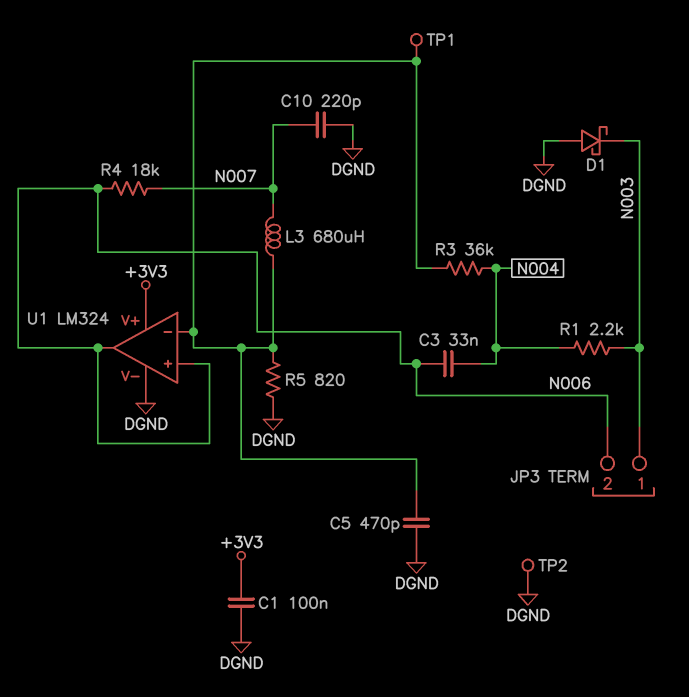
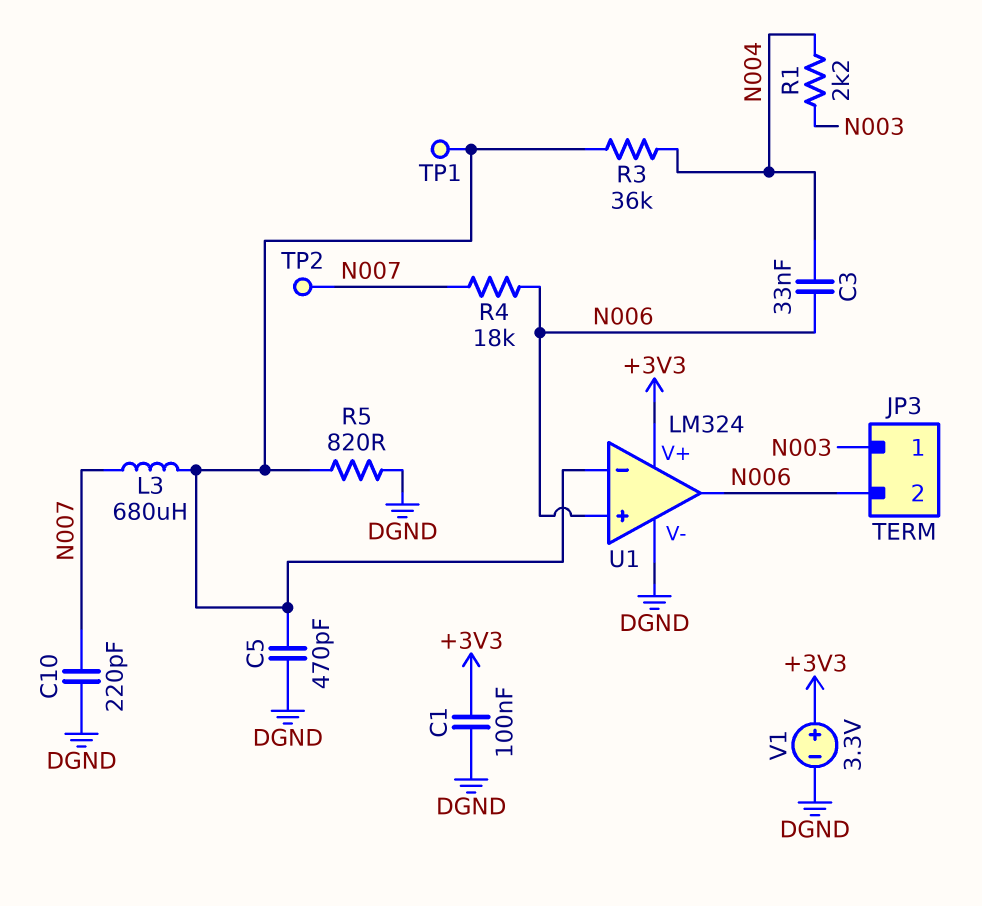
D1: schottky (A DGND, K N003) -> none
TP2: test point (DGND) -> test point (N007)
V1: none -> 3.3V (plus +3V3, minus DGND)

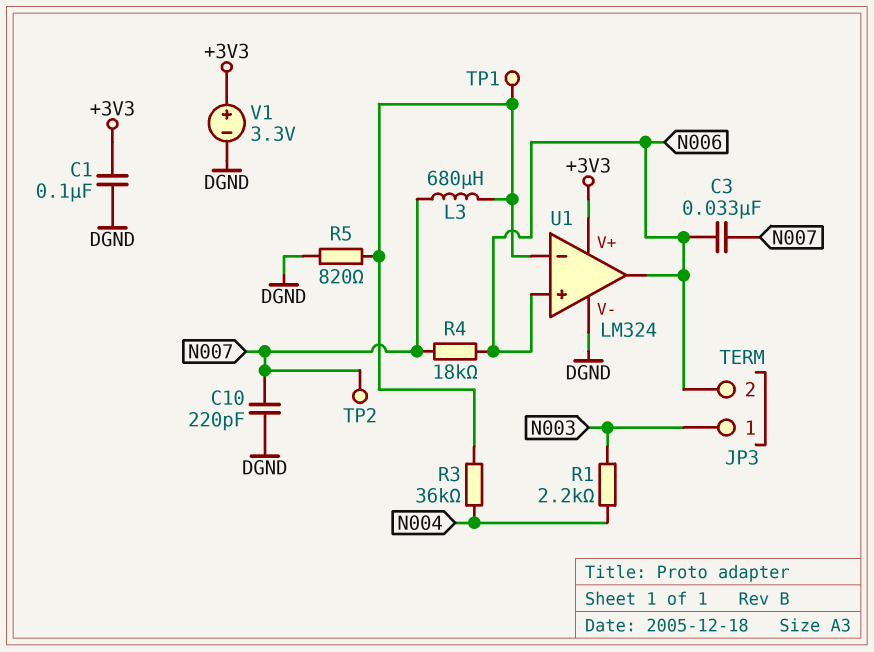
C3: 33nF (N004, N006) -> 33nF (N006, N007)
C5: 470pF (DGND, U1/in-) -> none

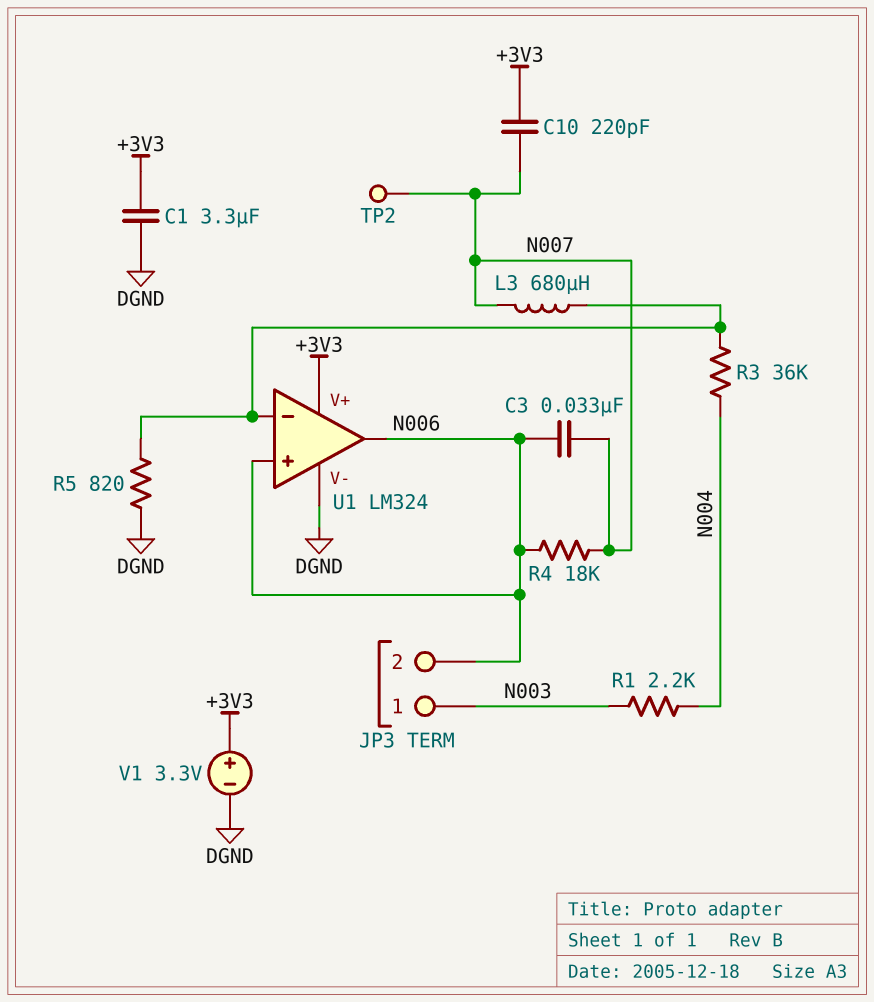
C1: 100nF (+3V3, DGND) -> 3.3uF (+3V3, DGND)
C10: 220pF (DGND, N007) -> 220pF (+3V3, N007)
TP1: test point (U1/in-) -> none

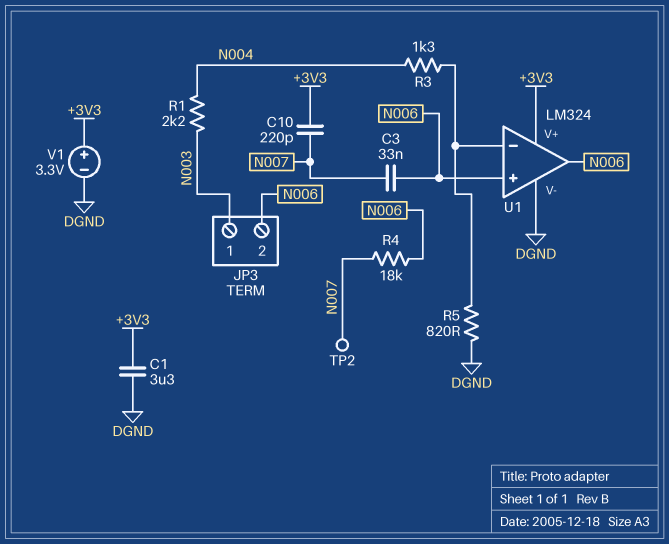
L3: 680uH (N007, U1/in-) -> none
R3: 36k (N004, U1/in-) -> 1.3k (N004, U1/in-)

